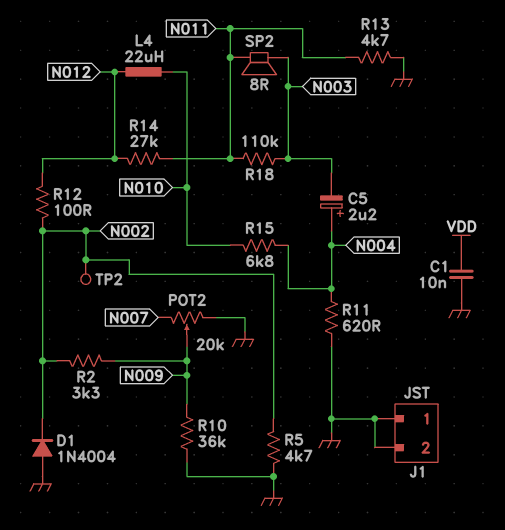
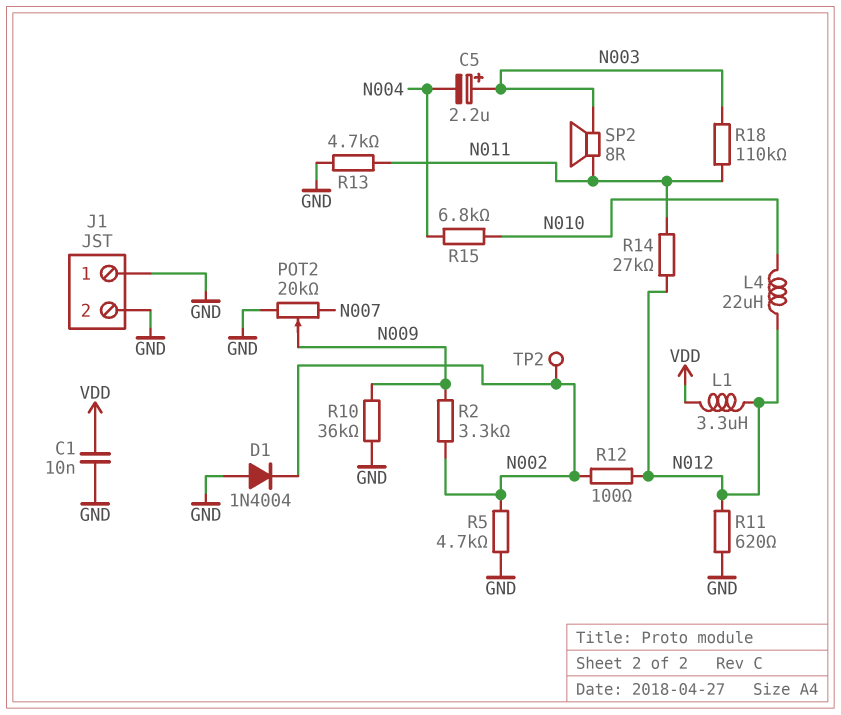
C5: 2.2uF (plus N004, minus N003) -> 2.2uF (plus N003, minus N004)
L1: none -> 3.3uH (N012, VDD)
R11: 620 (GND, N004) -> 620 (GND, N012)

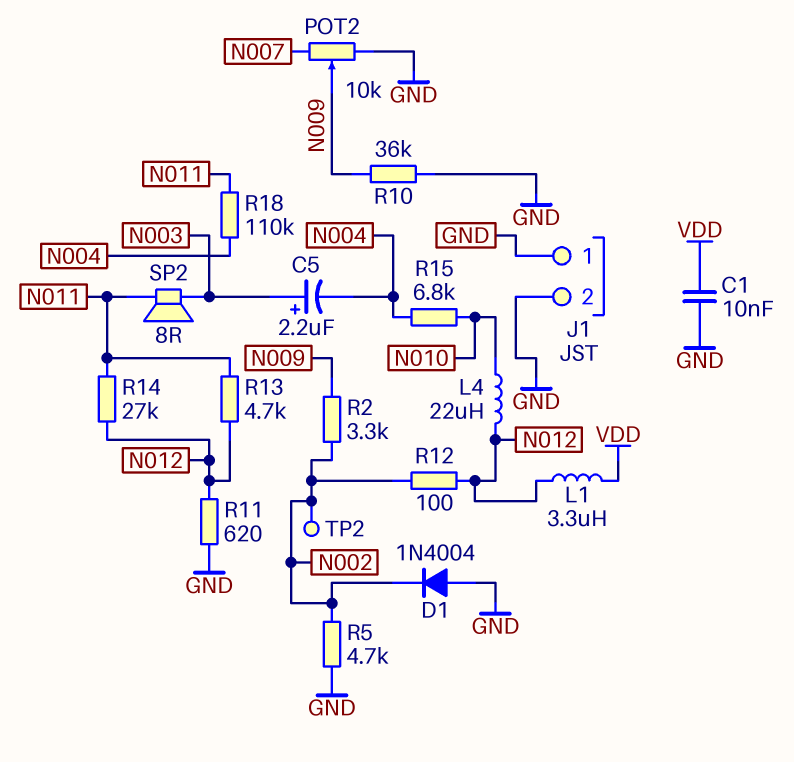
POT2: 20k (GND, N007, wiper N009) -> 10k (GND, N007, wiper N009)
R13: 4.7k (GND, N011) -> 4.7k (N011, N012)
R18: 110k (N003, N011) -> 110k (N004, N011)

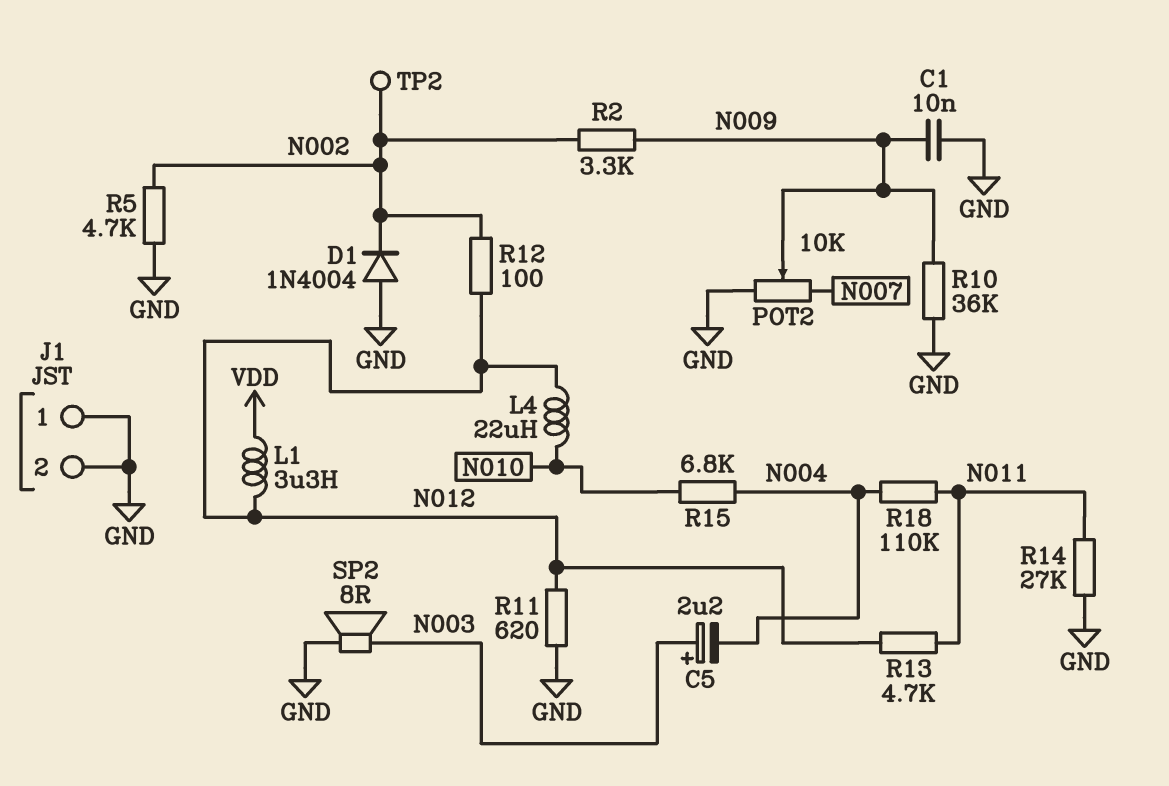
C1: 10nF (GND, VDD) -> 10nF (GND, N009)
R14: 27k (N011, N012) -> 27k (GND, N011)
SP2: speaker 8R (N003, N011) -> speaker 8R (GND, N003)

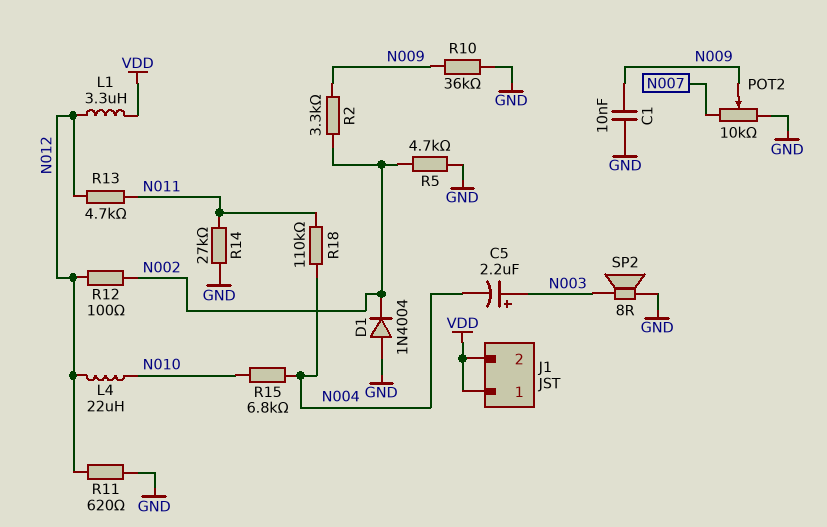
J1 pin 1: GND -> VDD
J1 pin 2: GND -> VDD
TP2: test point (N002) -> none

